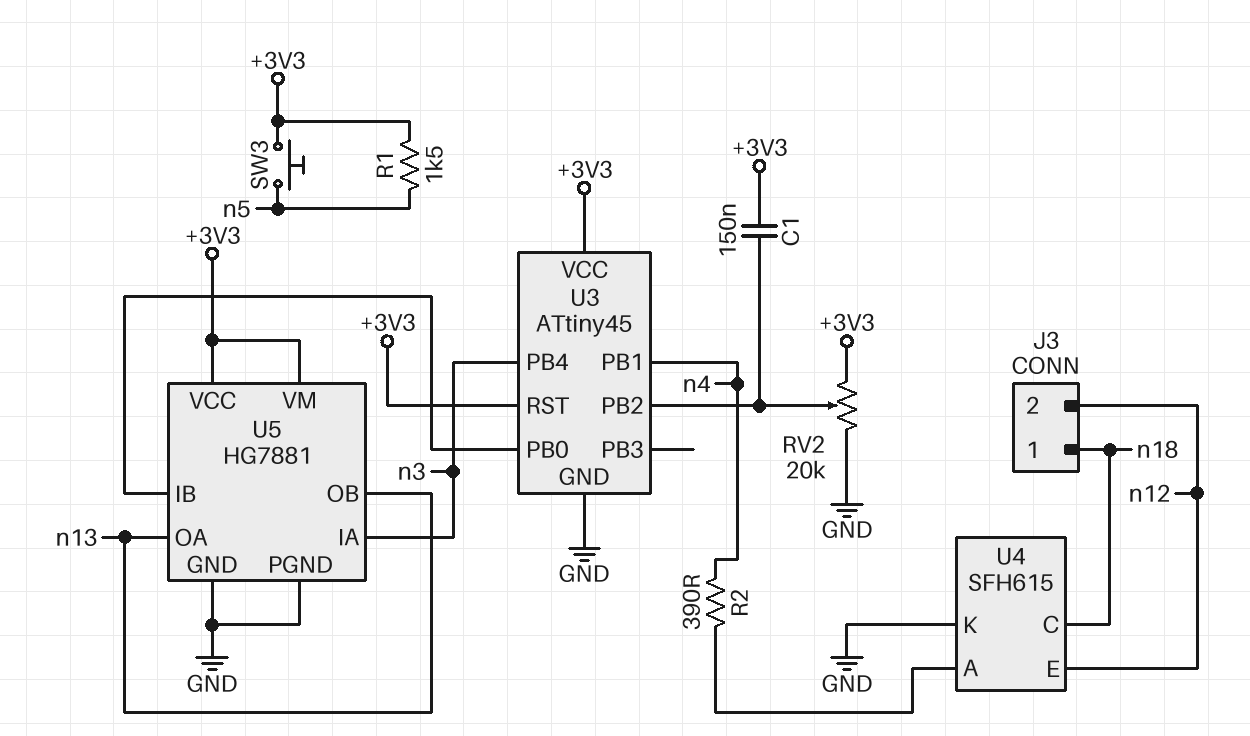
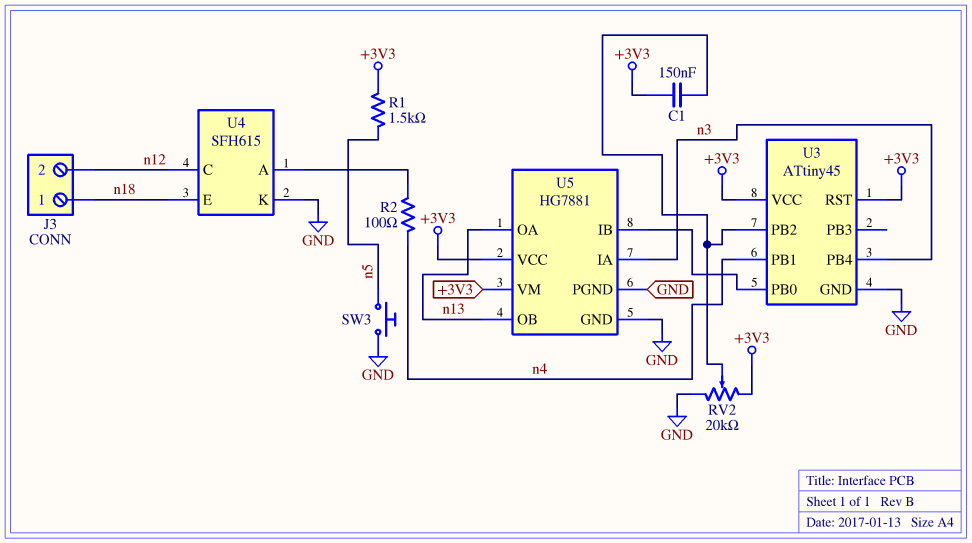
R2: 390 (U4/A, n4) -> 100 (U4/A, n4)
SW3: button (+3V3, n5) -> button (GND, n5)
U4 pin C: n18 -> n12
U4 pin E: n12 -> n18

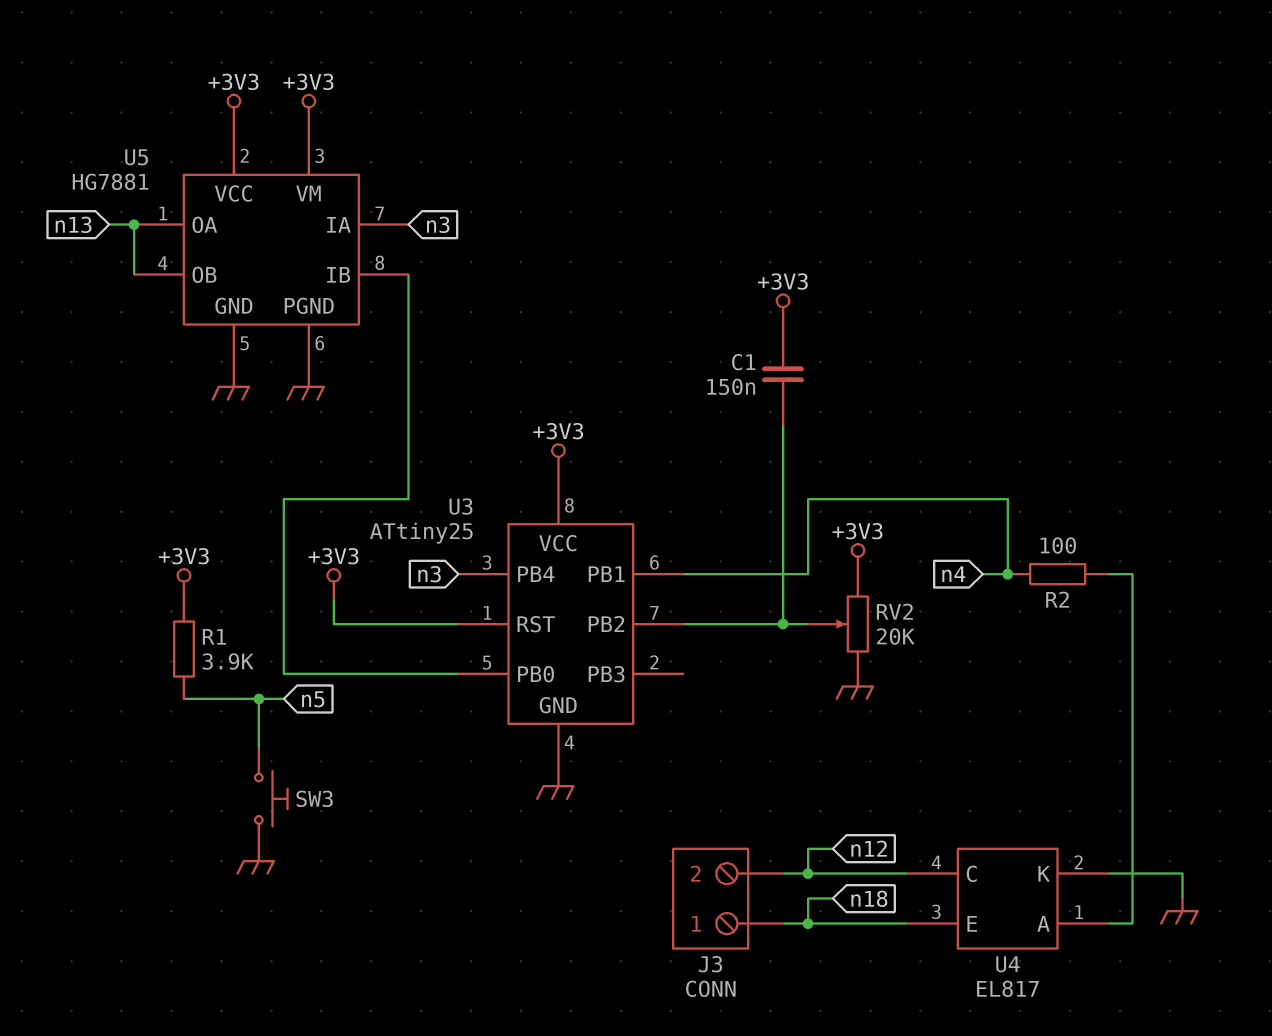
R1: 1.5k (+3V3, n5) -> 3.9k (+3V3, n5)
U3: ATtiny45 -> ATtiny25
U4: SFH615 -> EL817

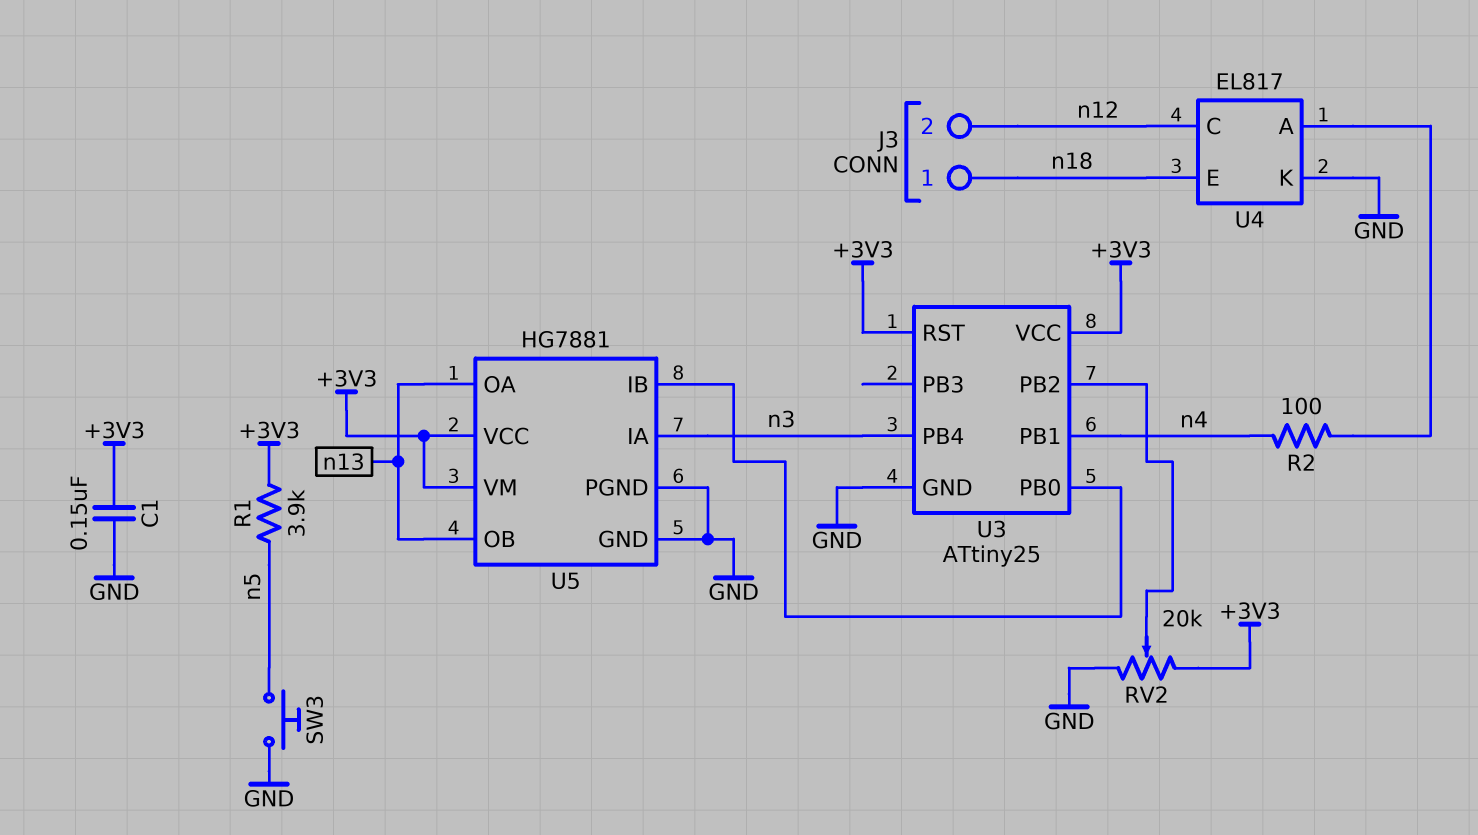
C1: 150nF (+3V3, U3/PB2) -> 150nF (+3V3, GND)

